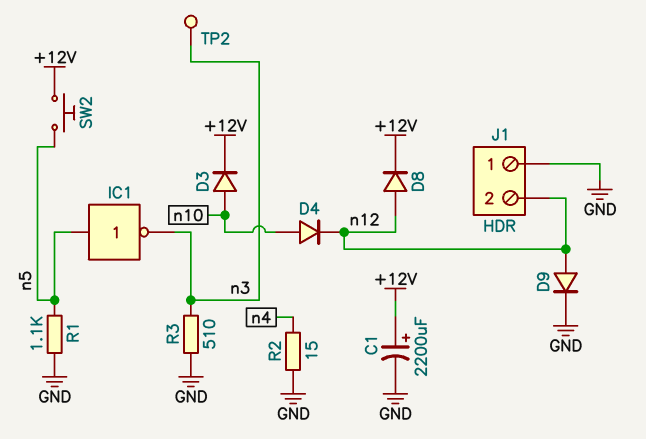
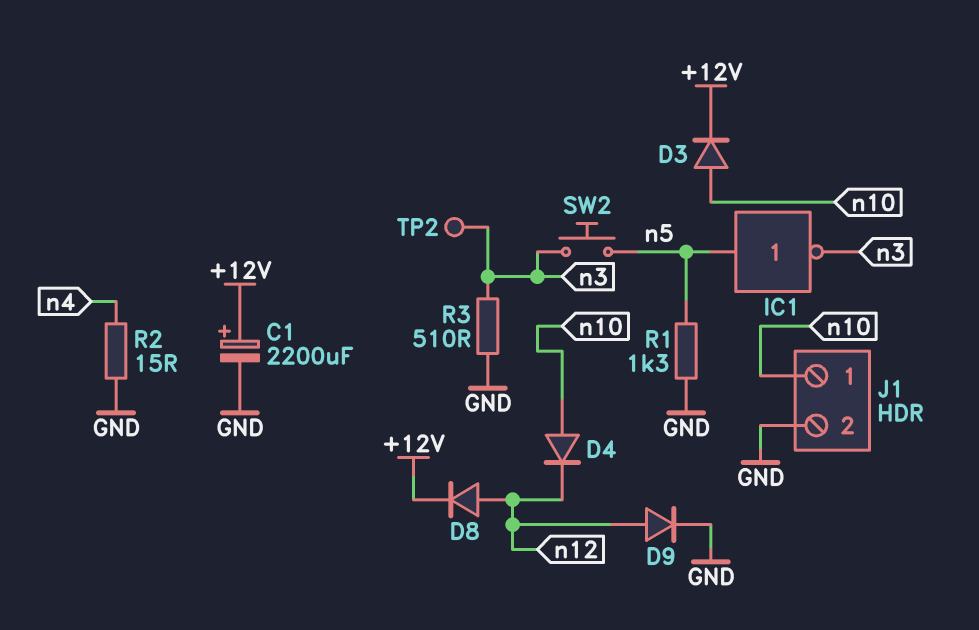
J1 pin 1: GND -> n10
J1 pin 2: n12 -> GND
R1: 1.1k (GND, n5) -> 1.3k (GND, n5)
SW2: button (+12V, n5) -> button (n3, n5)

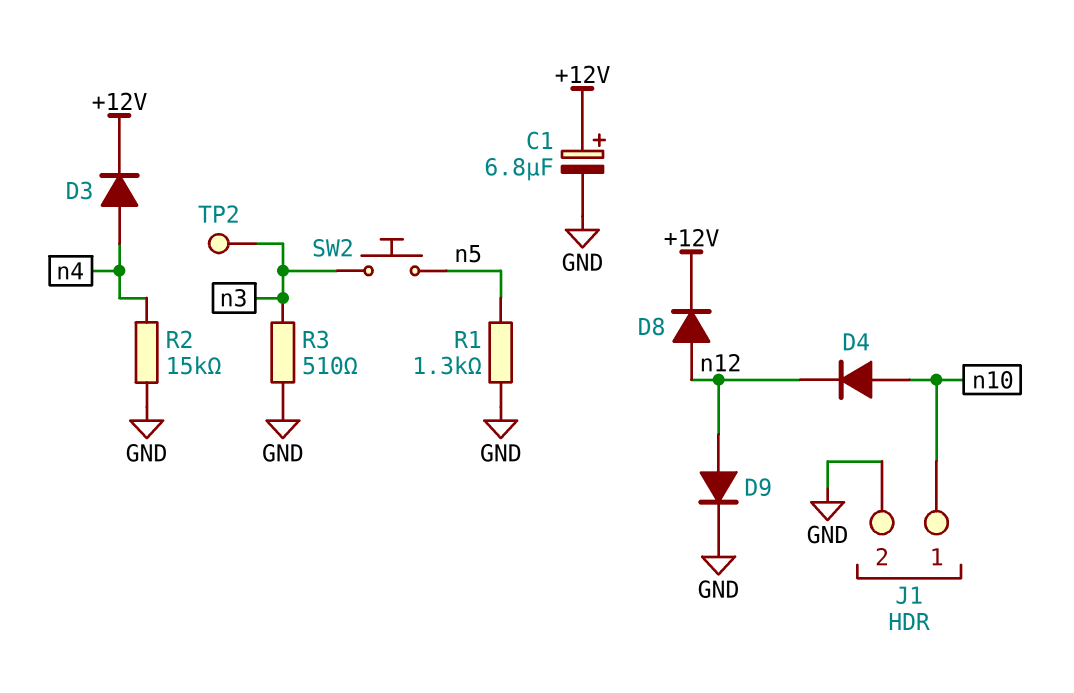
C1: 2200uF (plus +12V, minus GND) -> 6.8uF (plus +12V, minus GND)
D3: diode (A n10, K +12V) -> diode (A n4, K +12V)
IC1: NOT (in n5, out n3) -> none
R2: 15 (GND, n4) -> 15k (GND, n4)

